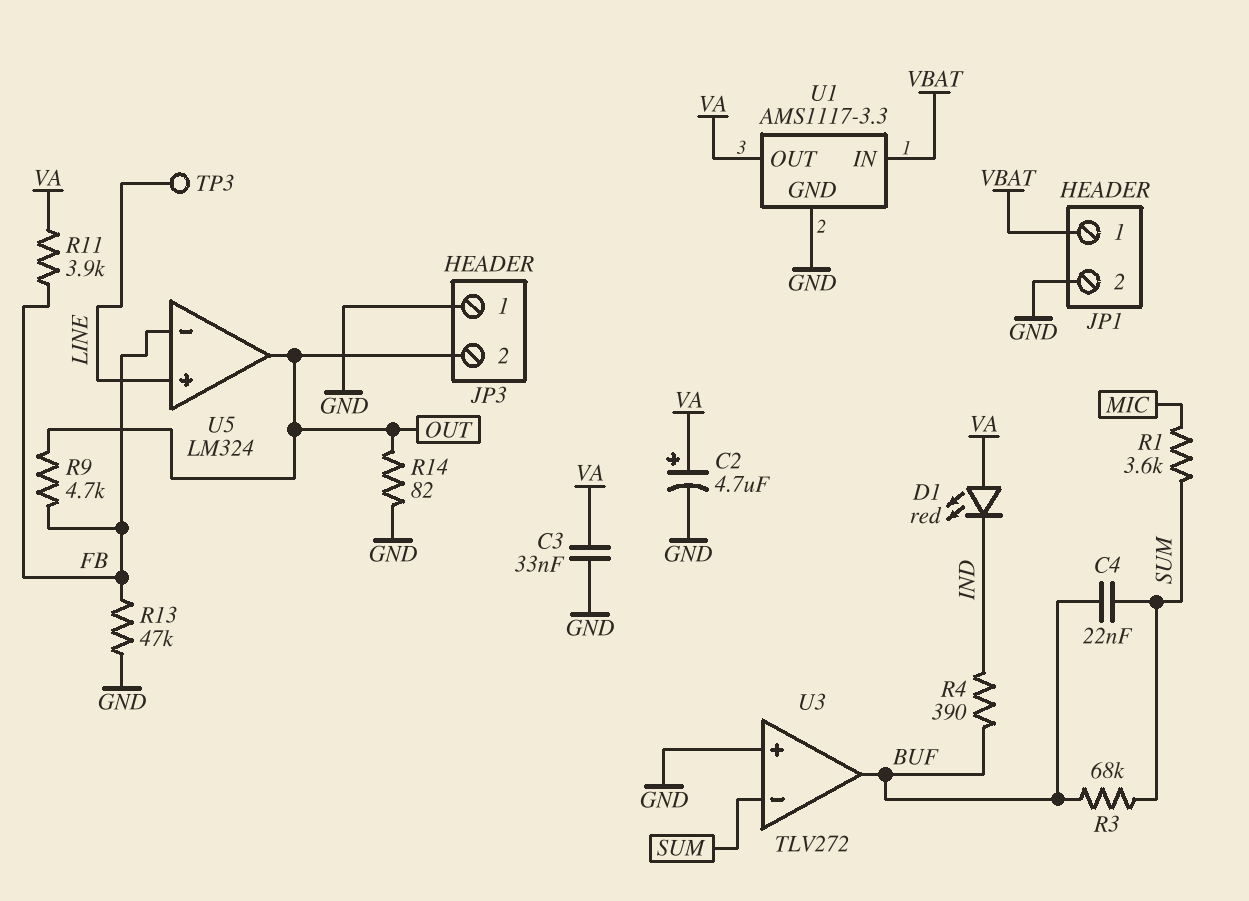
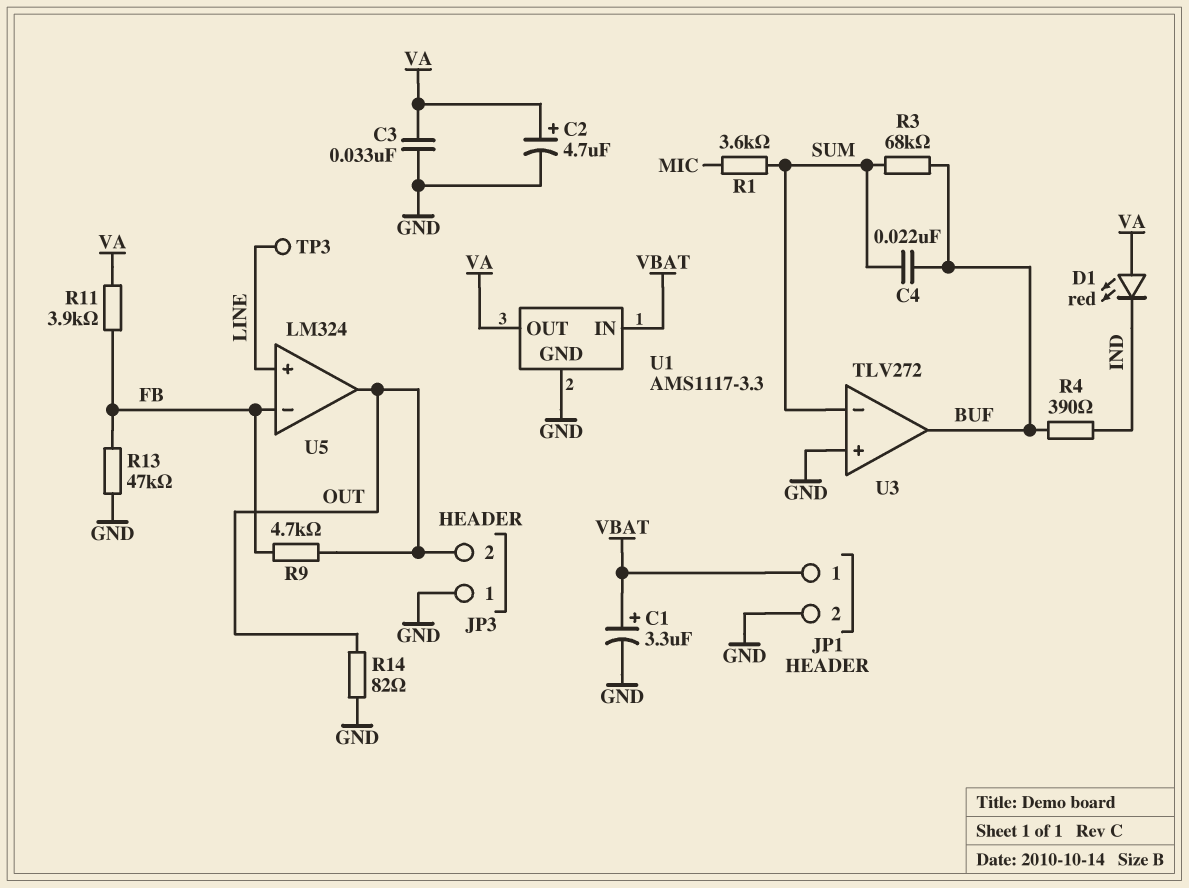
C1: none -> 3.3uF (plus VBAT, minus GND)

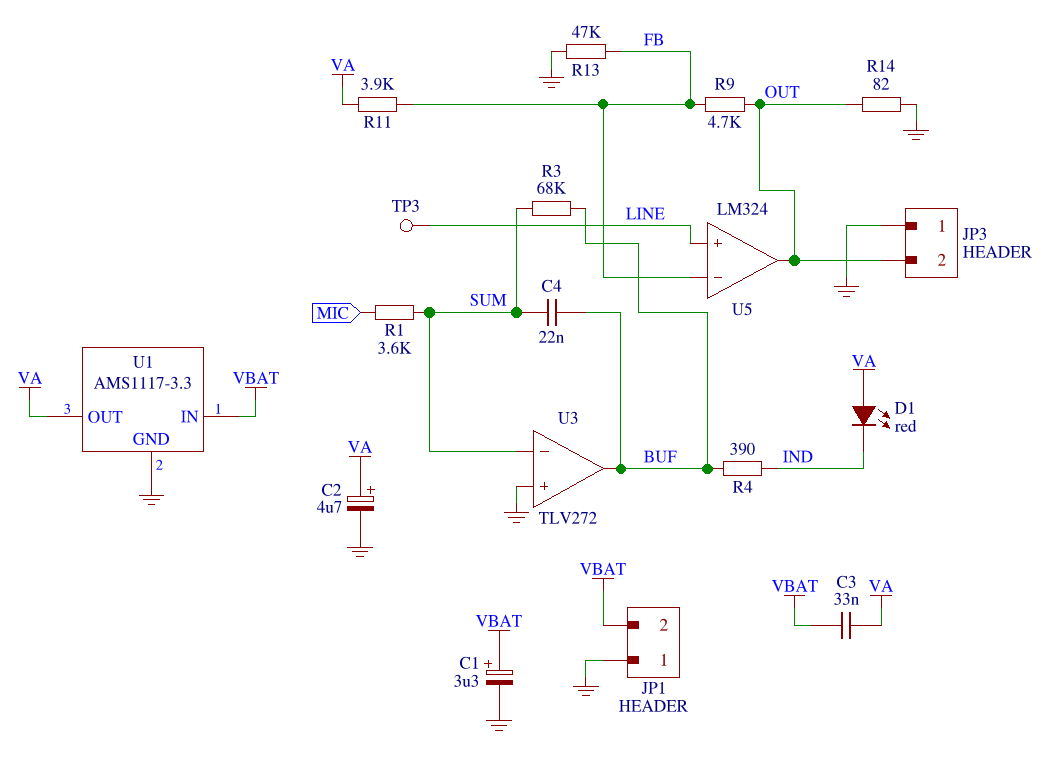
C3: 33nF (GND, VA) -> 33nF (VA, VBAT)
JP1 pin 1: VBAT -> GND
JP1 pin 2: GND -> VBAT

